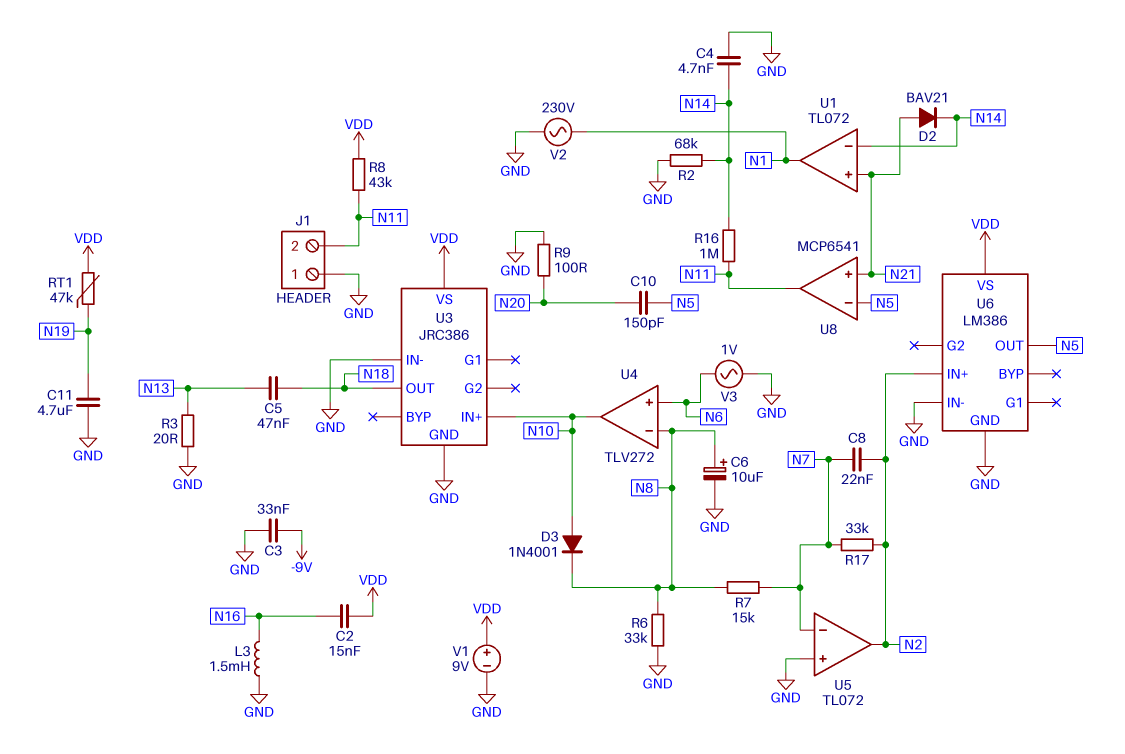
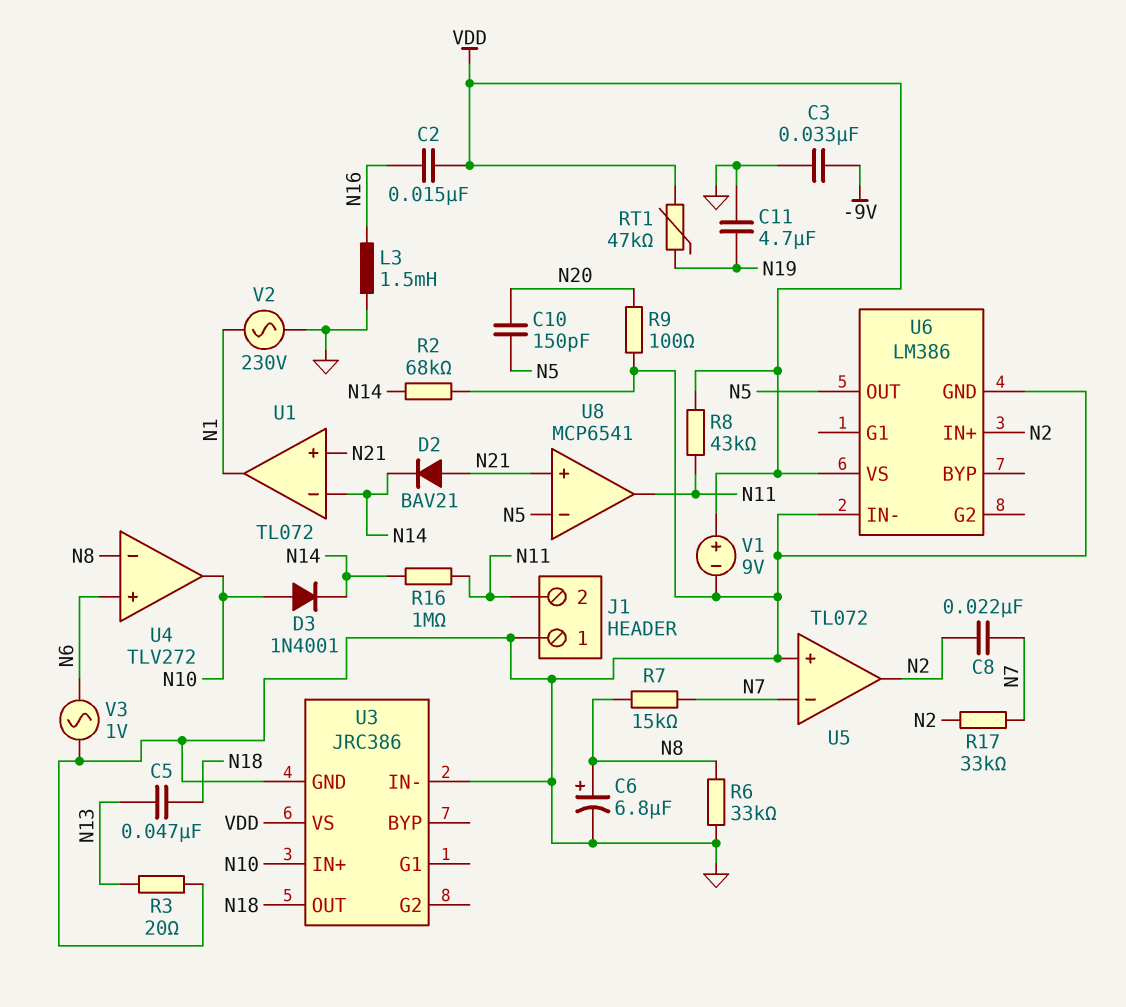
C4: 4.7nF (GND, N14) -> none
C6: 10uF (plus N8, minus GND) -> 6.8uF (plus N8, minus GND)
D3: diode 1N4001 (A N10, K N8) -> diode 1N4001 (A N10, K N14)

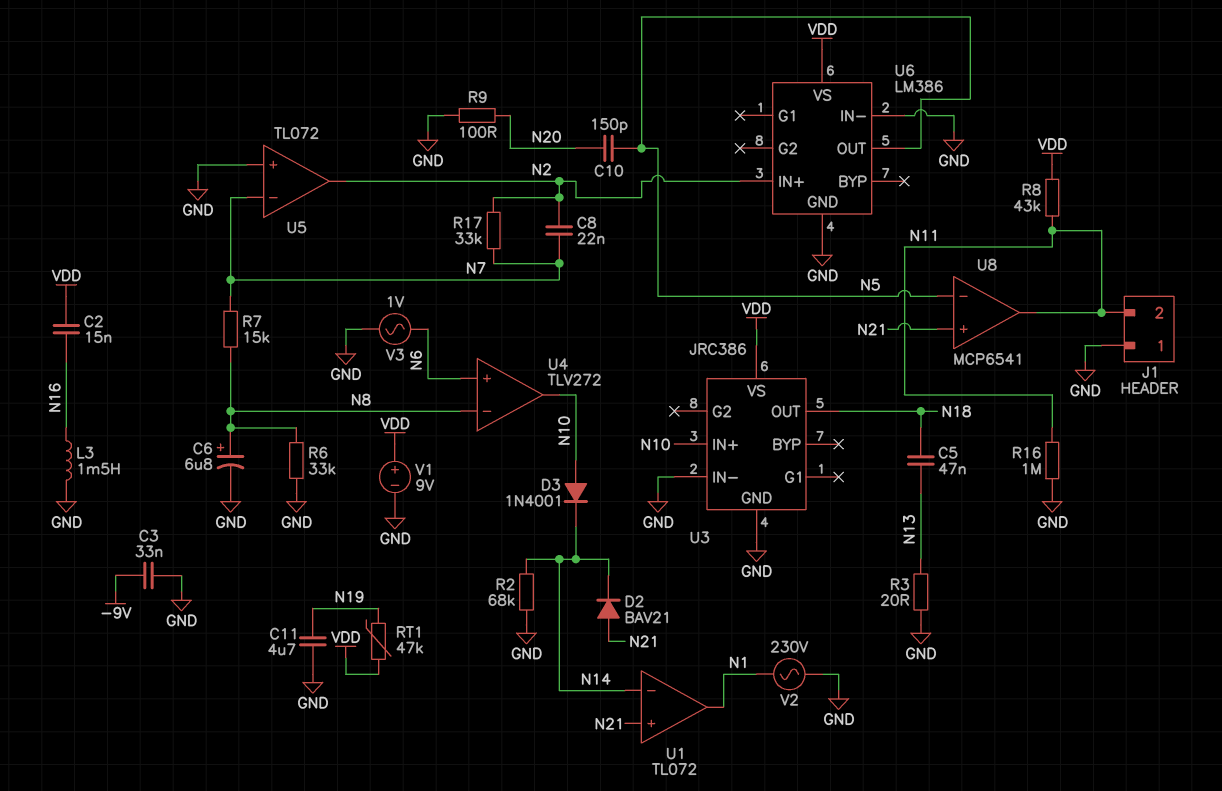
R16: 1M (N11, N14) -> 1M (GND, N11)

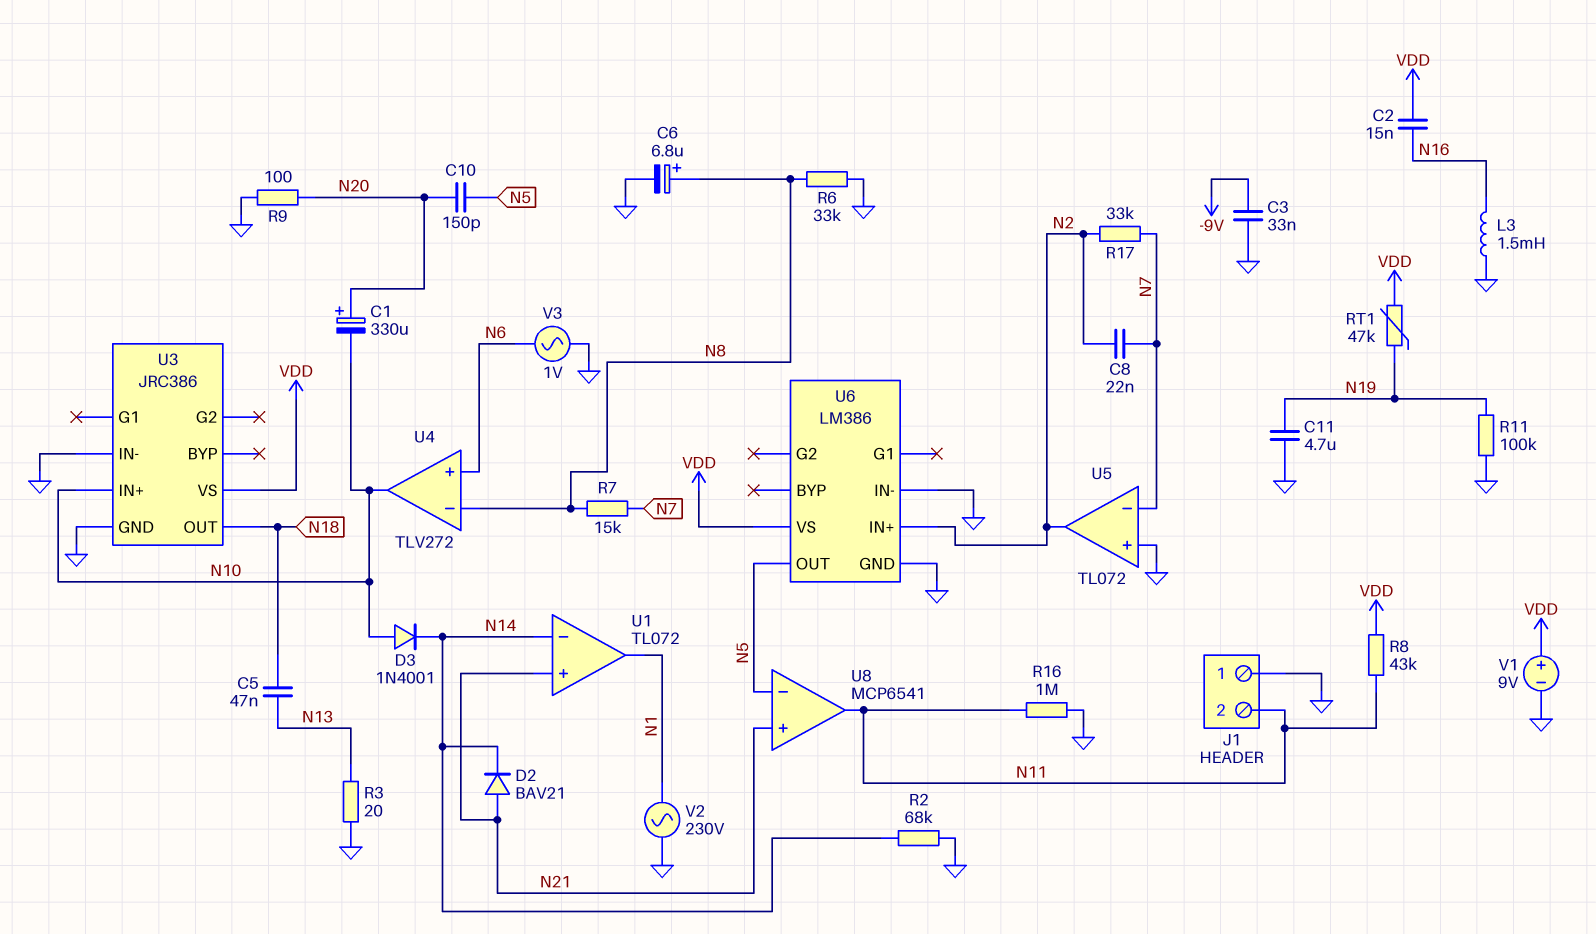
C1: none -> 330uF (plus N20, minus N10)
R11: none -> 100k (GND, N19)

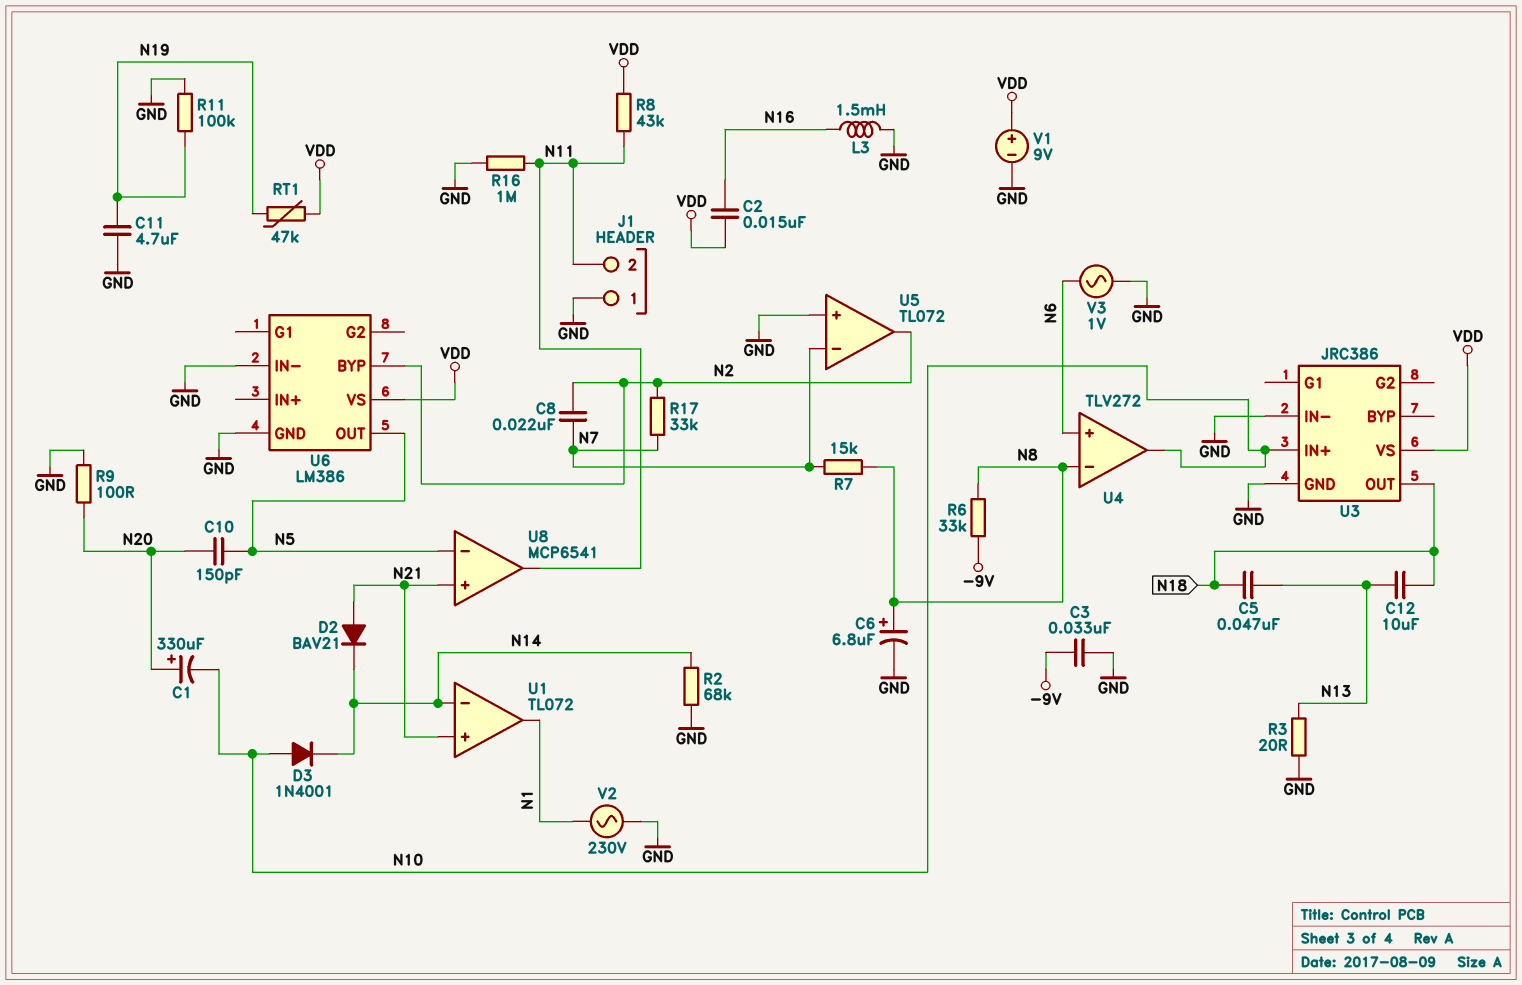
C12: none -> 10uF (N13, N18)
R6: 33k (GND, N8) -> 33k (-9V, N8)
U6 pin BYP: none -> N2
U6 pin IN+: N2 -> none

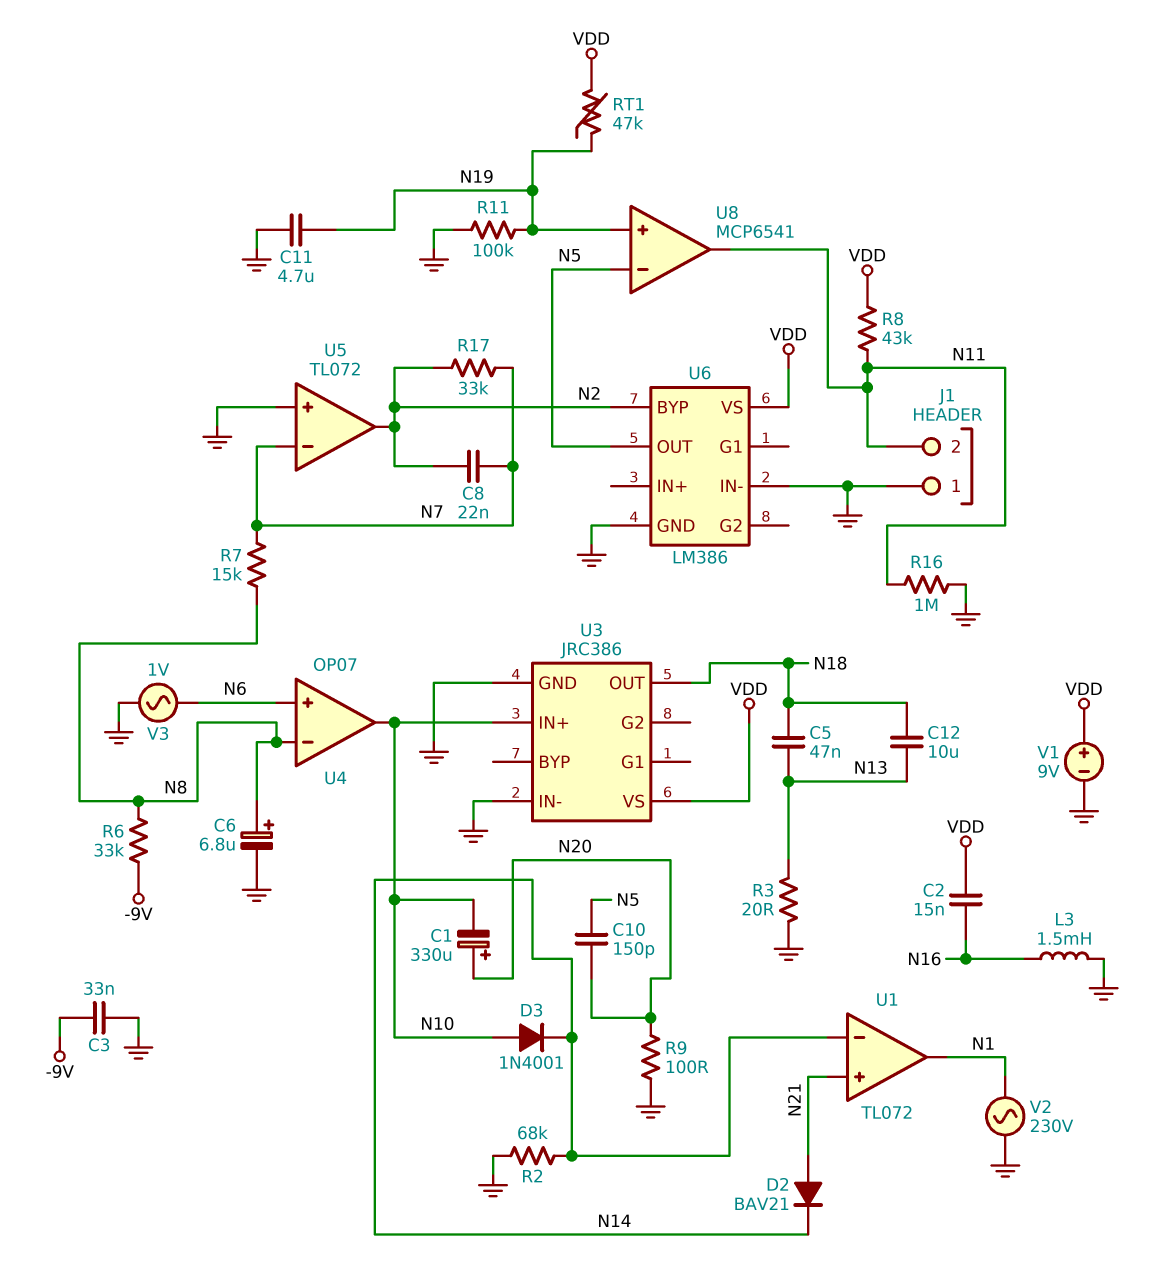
U4: TLV272 -> OP07
U8 pin in+: N21 -> N19

